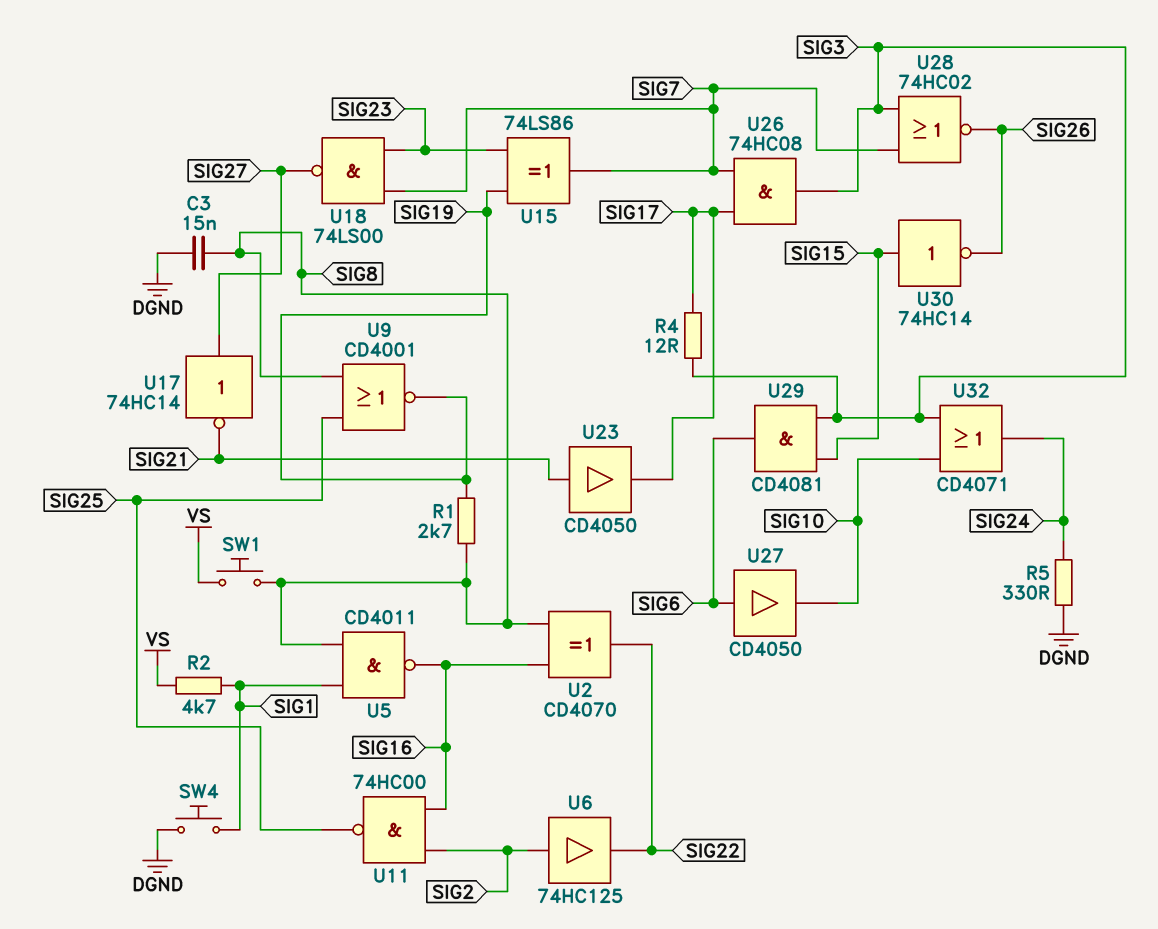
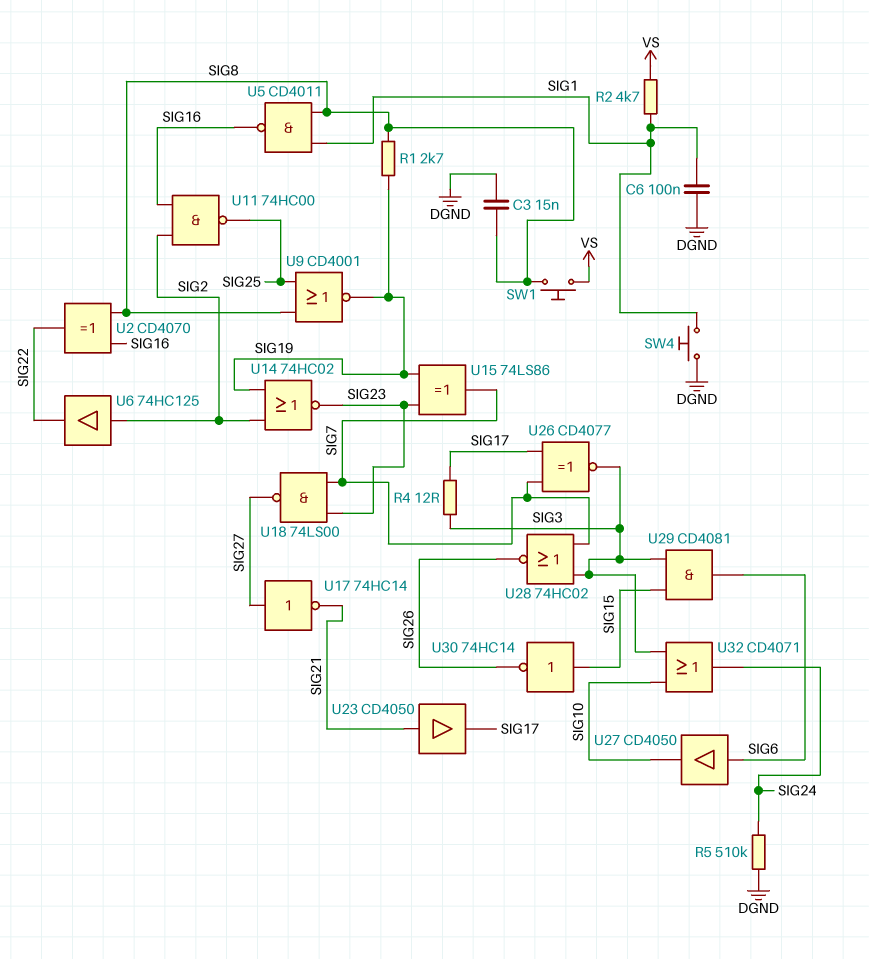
C6: none -> 100nF (DGND, SIG1)
R5: 330 (DGND, SIG24) -> 510k (DGND, SIG24)
U14: none -> NOR 74HC02 (in SIG2, in SIG19, out SIG23)
U26: AND 74HC08 (in SIG7, in SIG17, out SIG3) -> XNOR CD4077 (in SIG7, in SIG17, out SIG3)

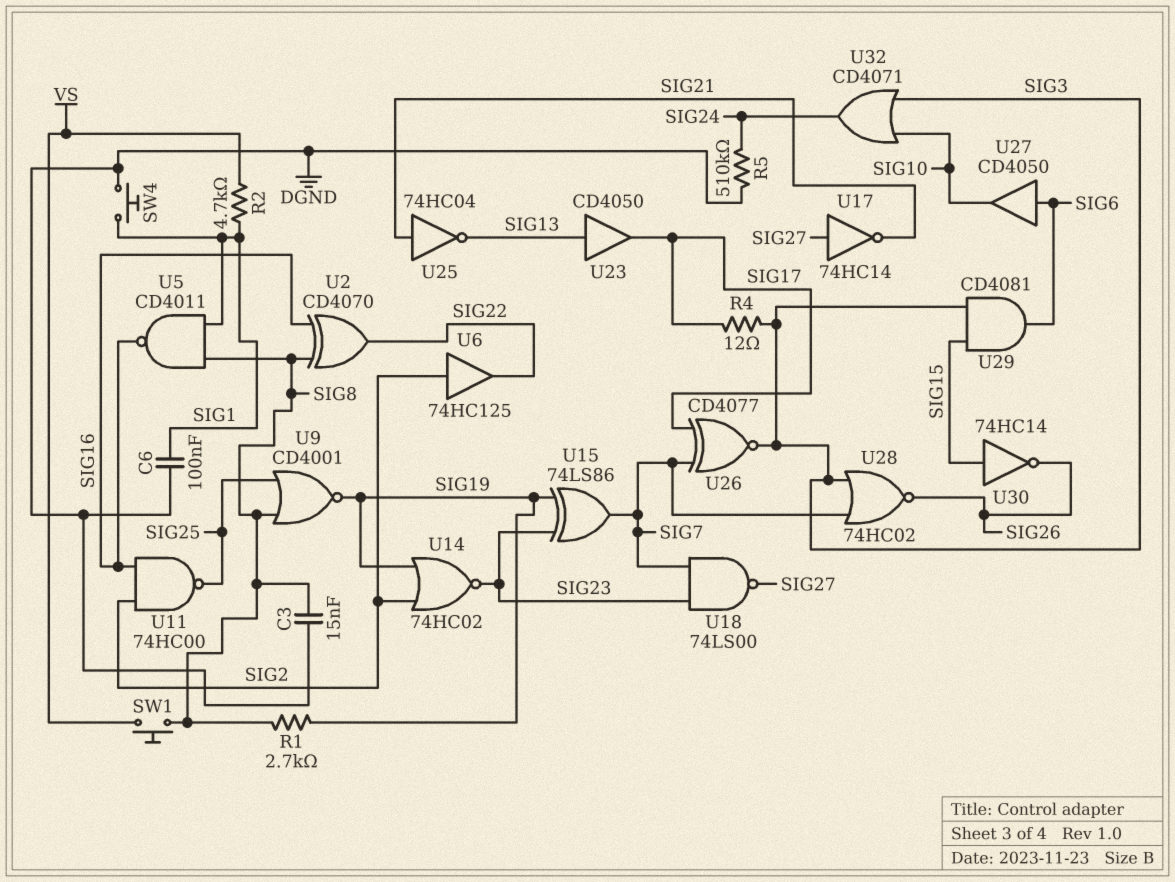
U23: buffer CD4050 (in SIG21, out SIG17) -> buffer CD4050 (in SIG13, out SIG17)
U25: none -> NOT 74HC04 (in SIG21, out SIG13)

